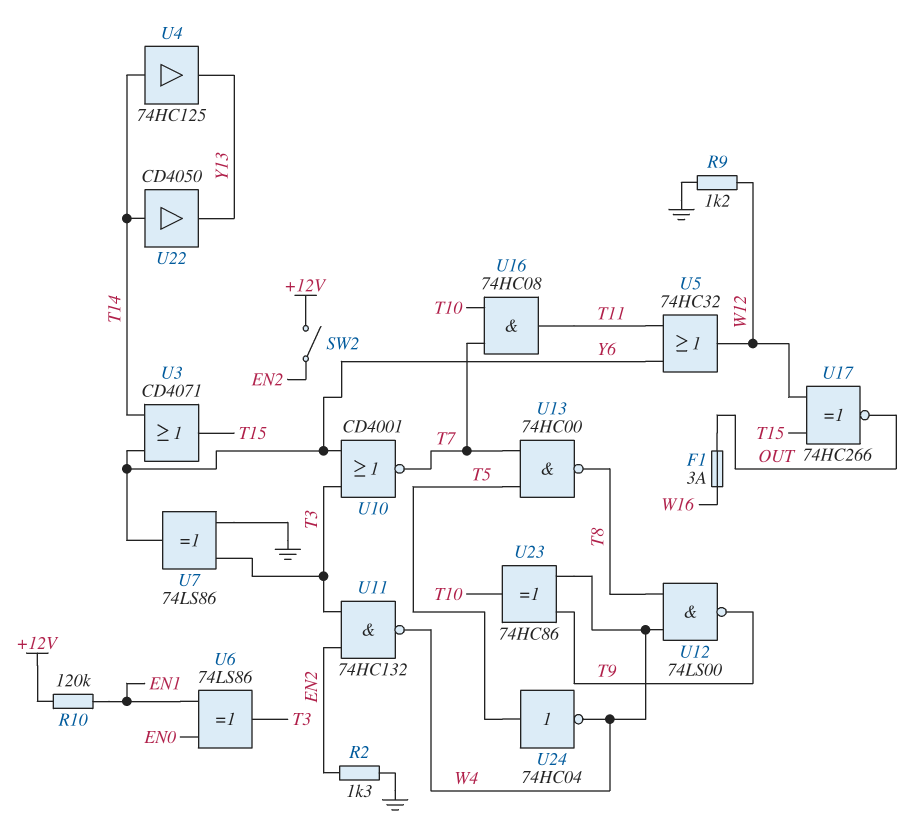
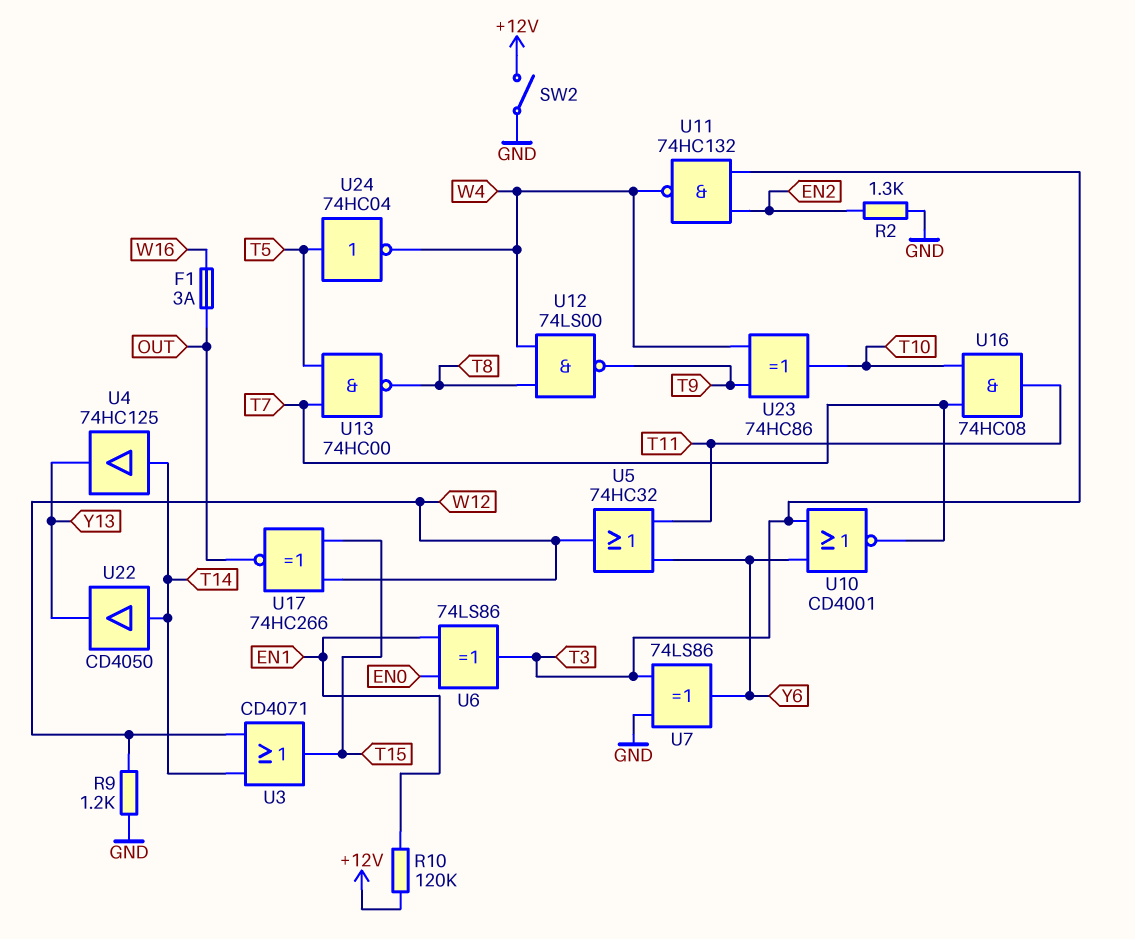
SW2: switch (+12V, EN2) -> switch (+12V, GND)
U3: OR CD4071 (in T14, in Y6, out T15) -> OR CD4071 (in T14, in W12, out T15)

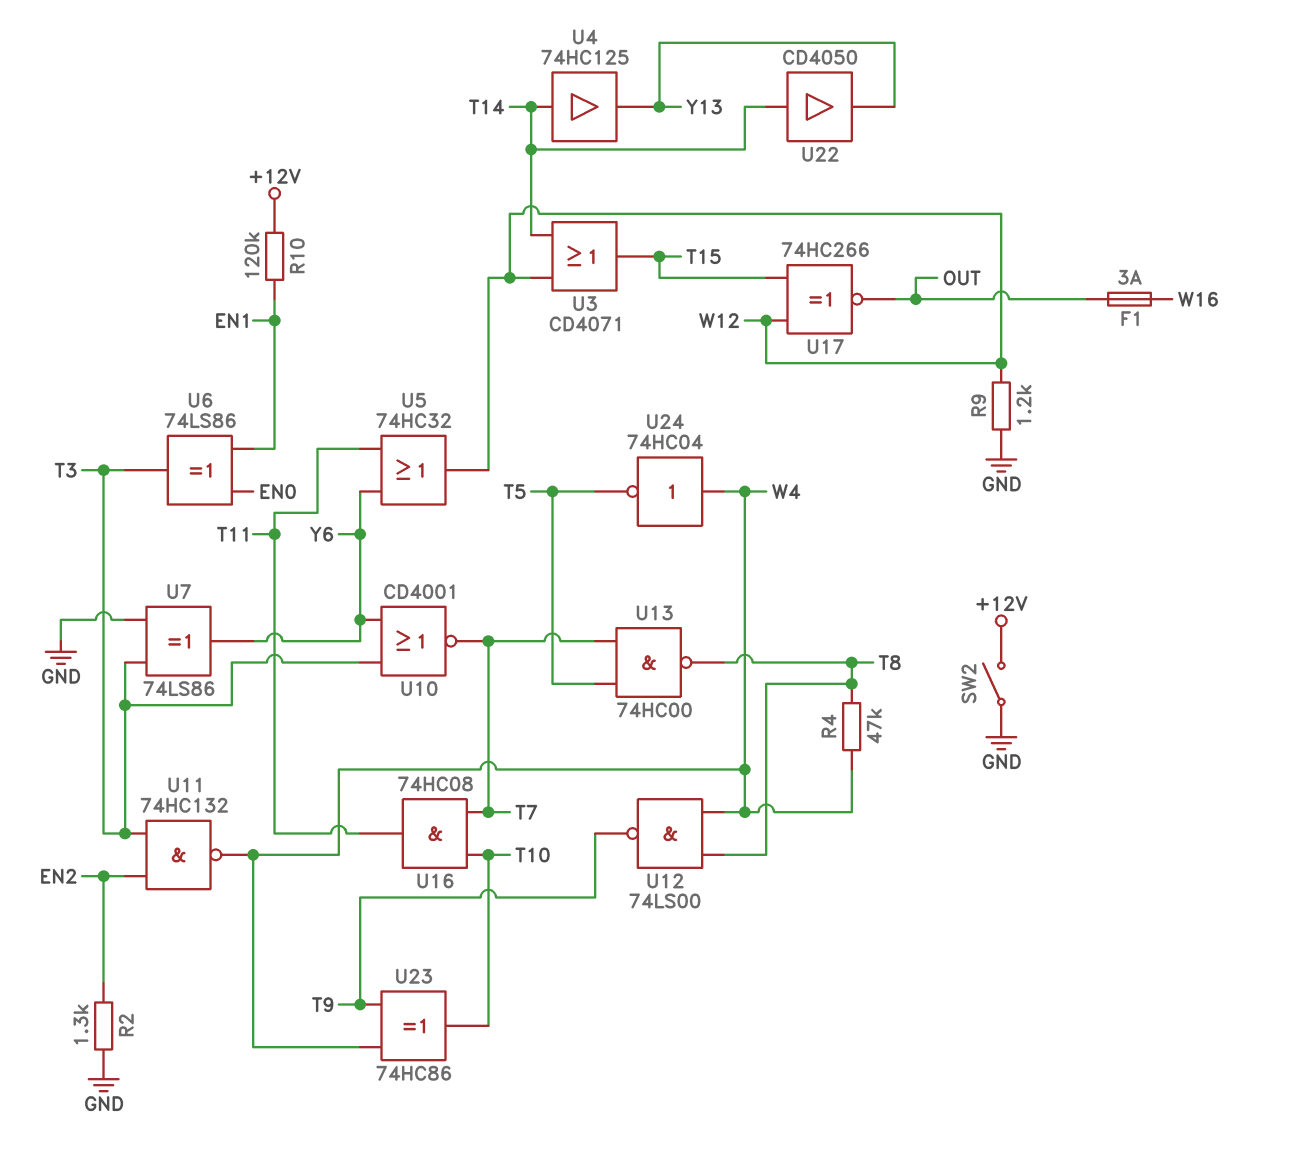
R4: none -> 47k (T8, W4)
U24: NOT 74HC04 (in T5, out W4) -> NOT 74HC04 (in W4, out T5)

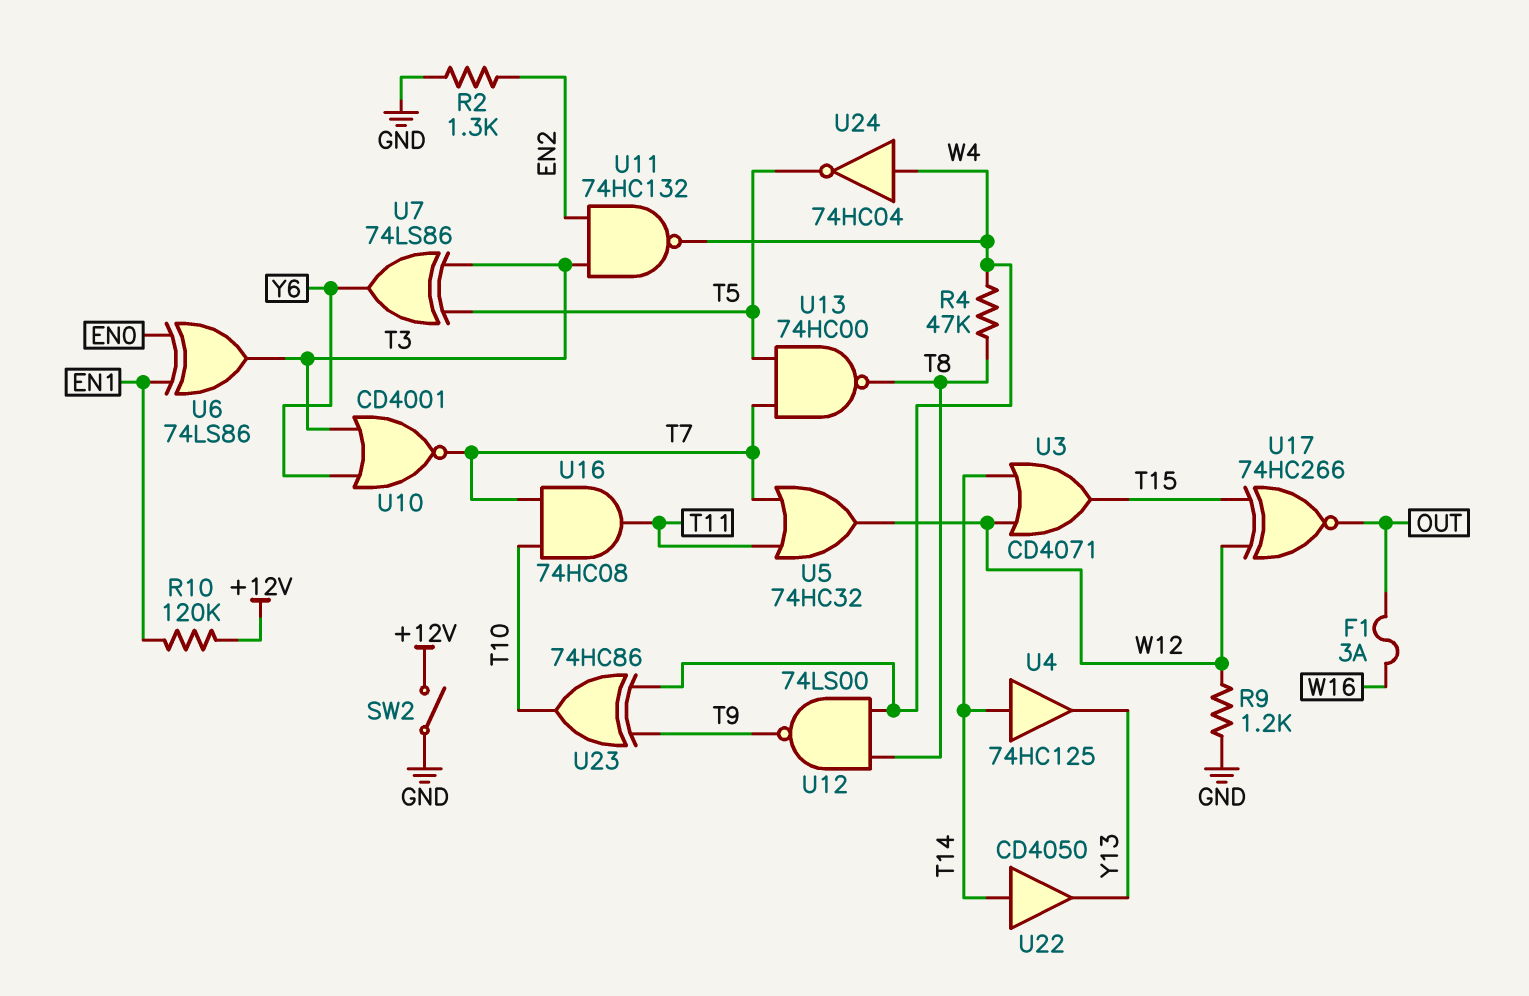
U5: OR 74HC32 (in T11, in Y6, out W12) -> OR 74HC32 (in T7, in T11, out W12)
U7: XOR 74LS86 (in GND, in T3, out Y6) -> XOR 74LS86 (in T3, in T5, out Y6)

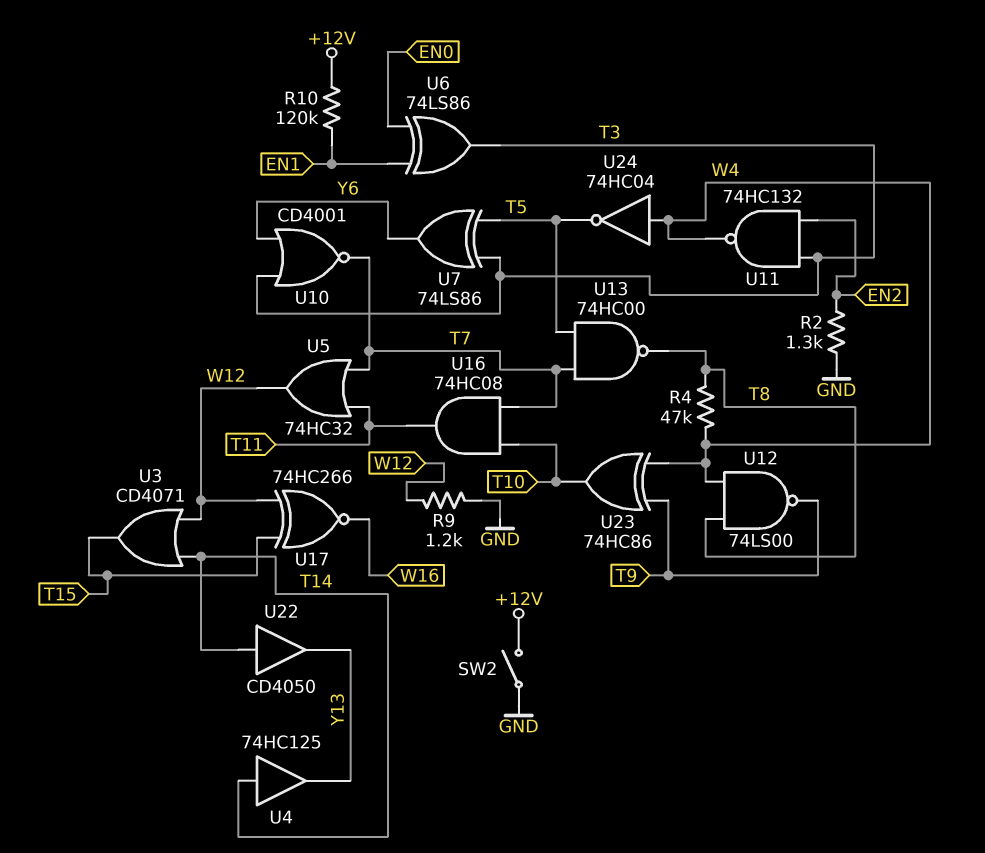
F1: 3A (OUT, W16) -> none
U17: XNOR 74HC266 (in T15, in W12, out OUT) -> XNOR 74HC266 (in T15, in W12, out W16)

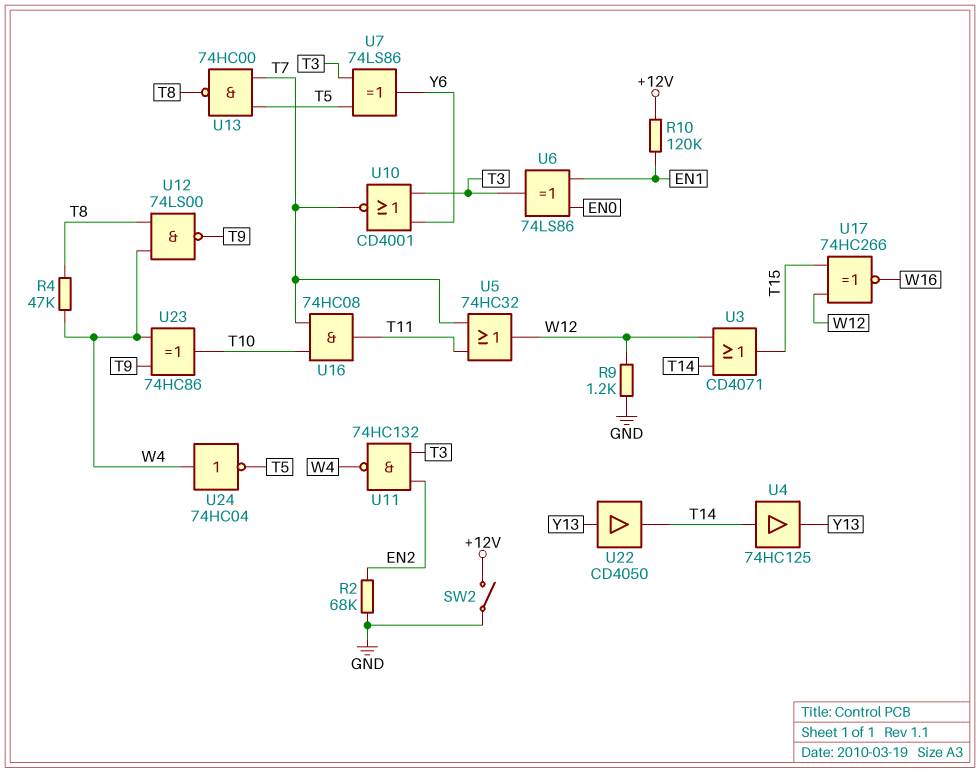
R2: 1.3k (EN2, GND) -> 68k (EN2, GND)
U22: buffer CD4050 (in T14, out Y13) -> buffer CD4050 (in Y13, out T14)

